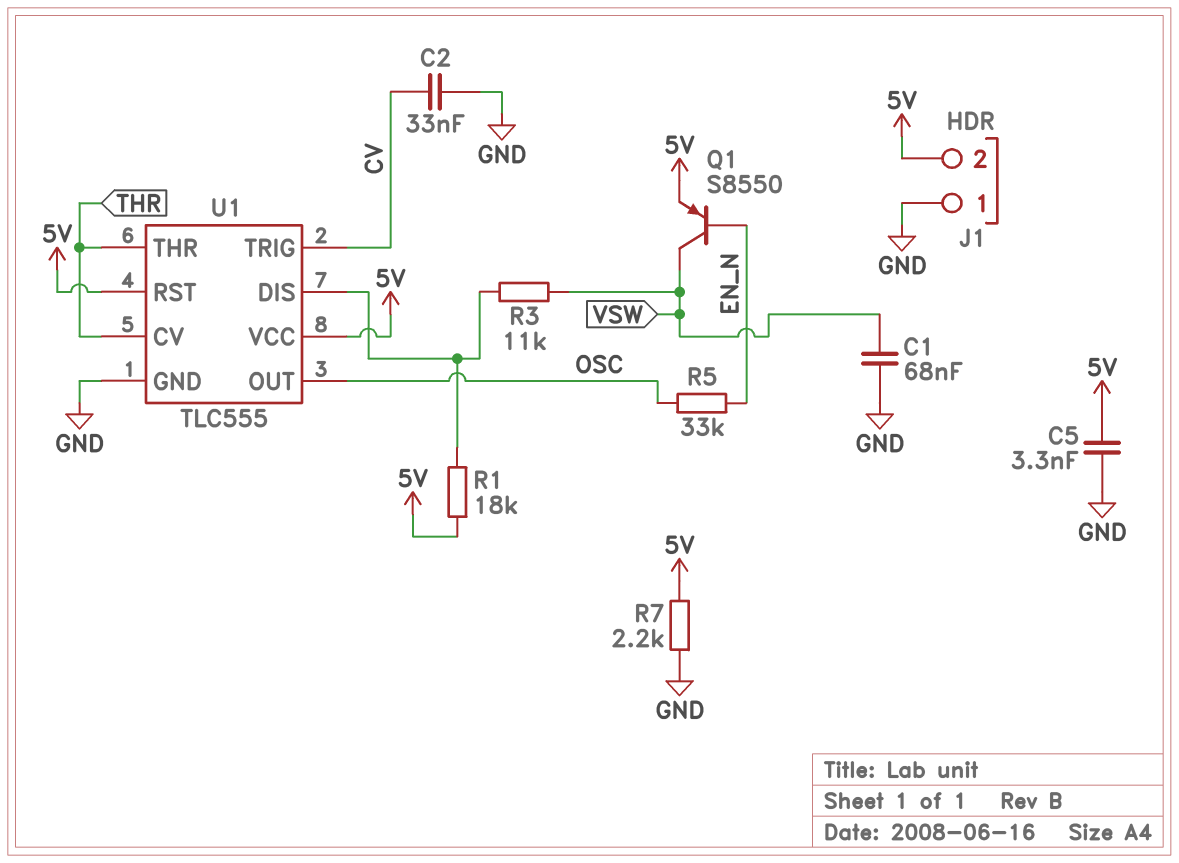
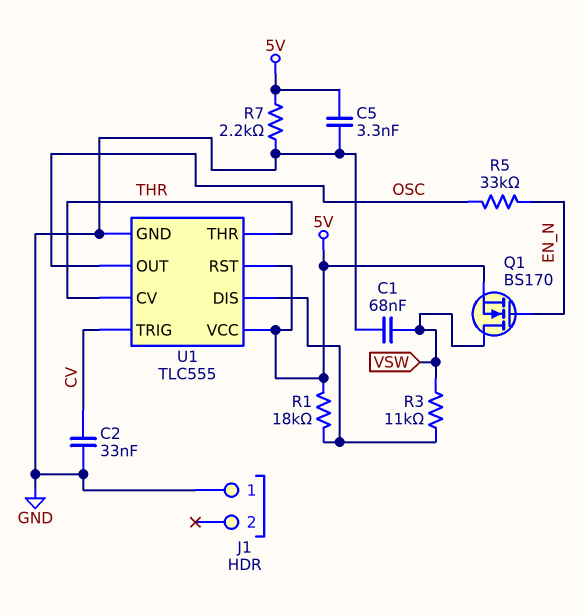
J1 pin 2: 5V -> none
Q1: PNP S8550 (B EN_N, C VSW, E 5V) -> NMOS BS170 (G EN_N, D VSW, S 5V)

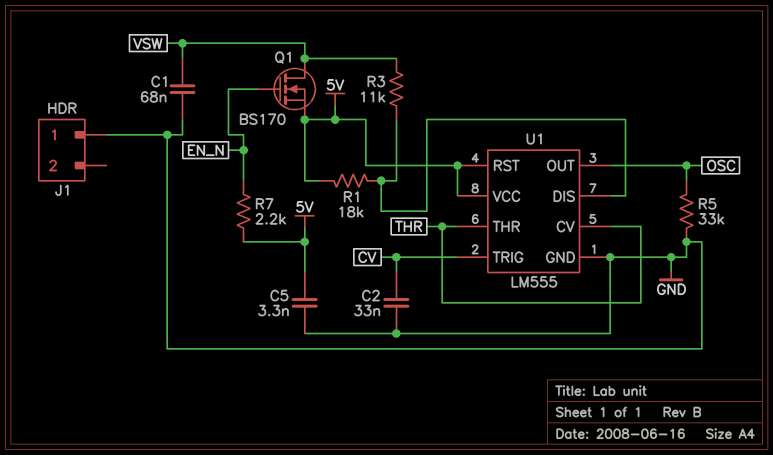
R5: 33k (EN_N, OSC) -> 33k (GND, OSC)
R7: 2.2k (5V, GND) -> 2.2k (5V, EN_N)
U1: TLC555 -> LM555

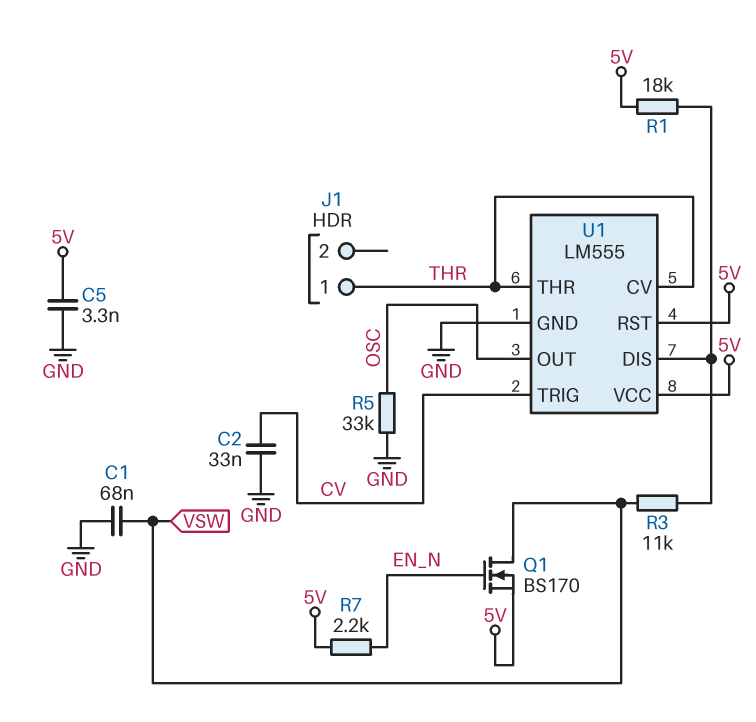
J1 pin 1: GND -> THR

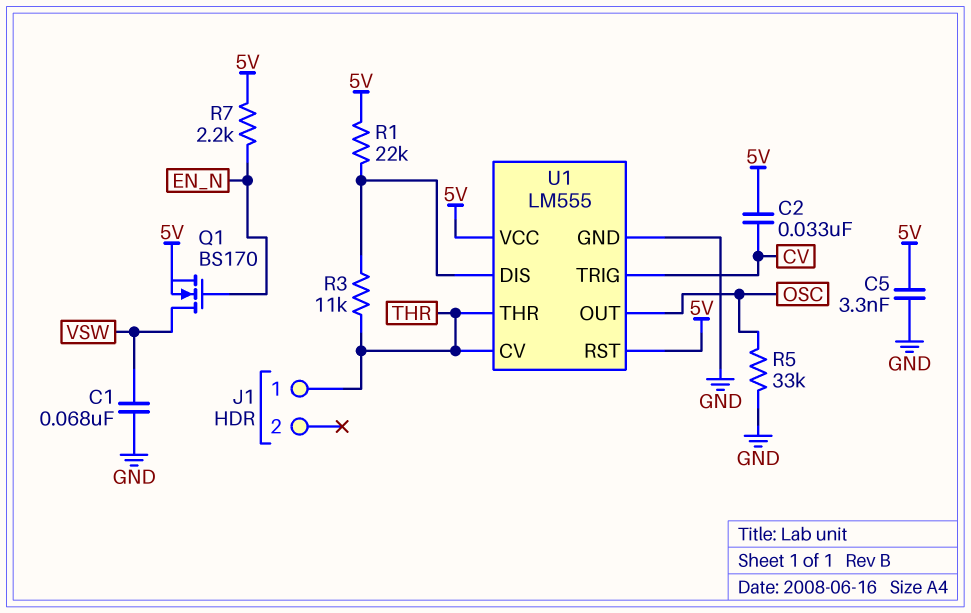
C2: 33nF (CV, GND) -> 33nF (5V, CV)
R1: 18k (5V, U1/DIS) -> 22k (5V, U1/DIS)
R3: 11k (U1/DIS, VSW) -> 11k (THR, U1/DIS)

